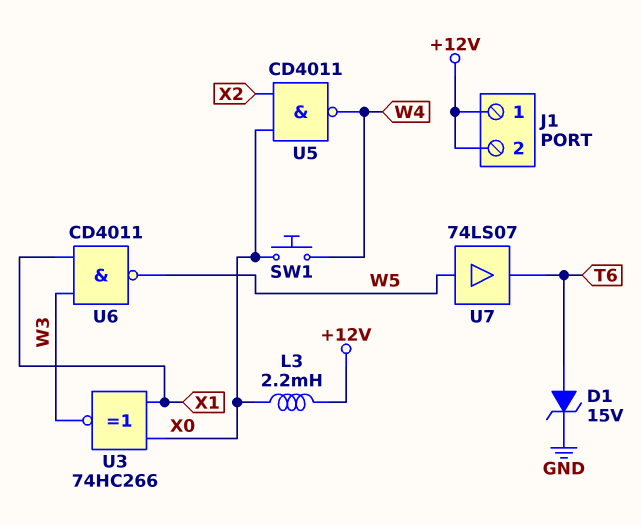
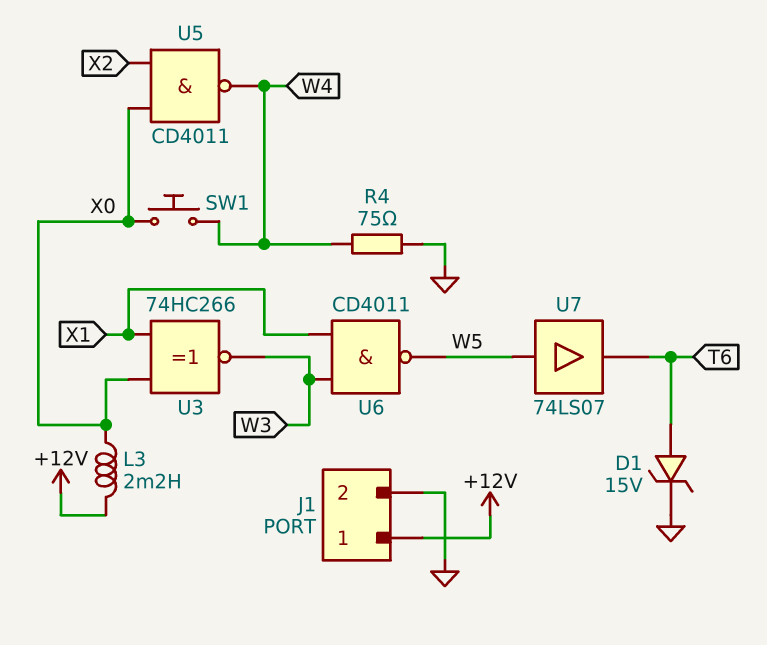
J1 pin 2: +12V -> GND
R4: none -> 75 (GND, W4)

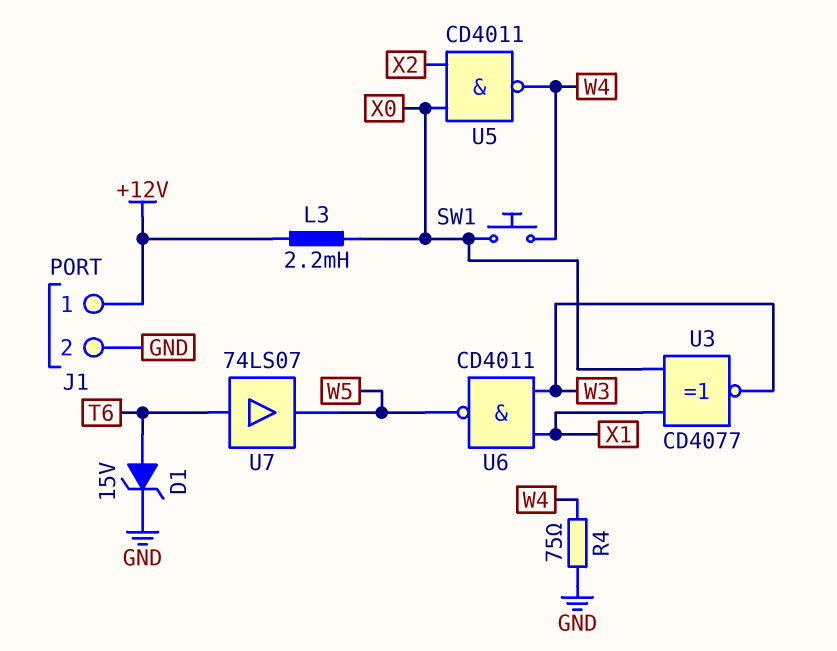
U3: XNOR 74HC266 (in X0, in X1, out W3) -> XNOR CD4077 (in X0, in X1, out W3)
U7: buffer 74LS07 (in W5, out T6) -> buffer 74LS07 (in T6, out W5)

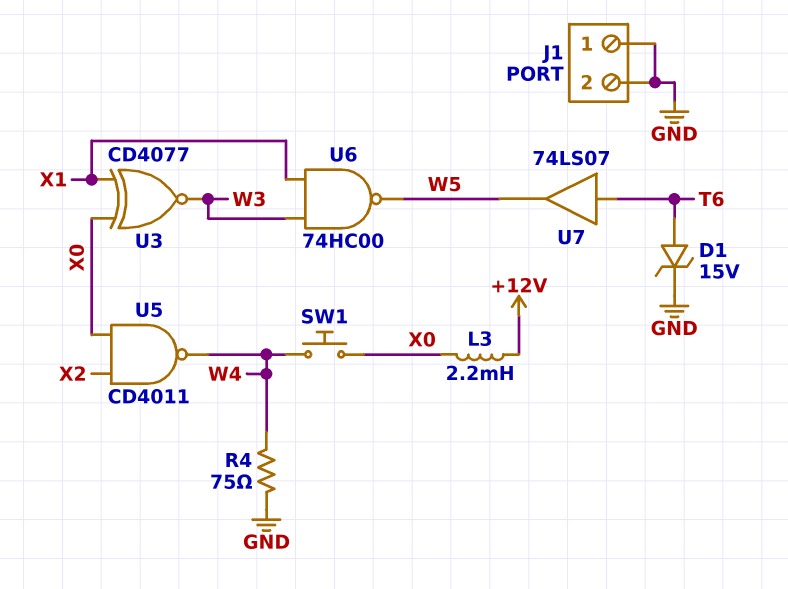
J1 pin 1: +12V -> GND
U6: NAND CD4011 (in W3, in X1, out W5) -> NAND 74HC00 (in W3, in X1, out W5)

